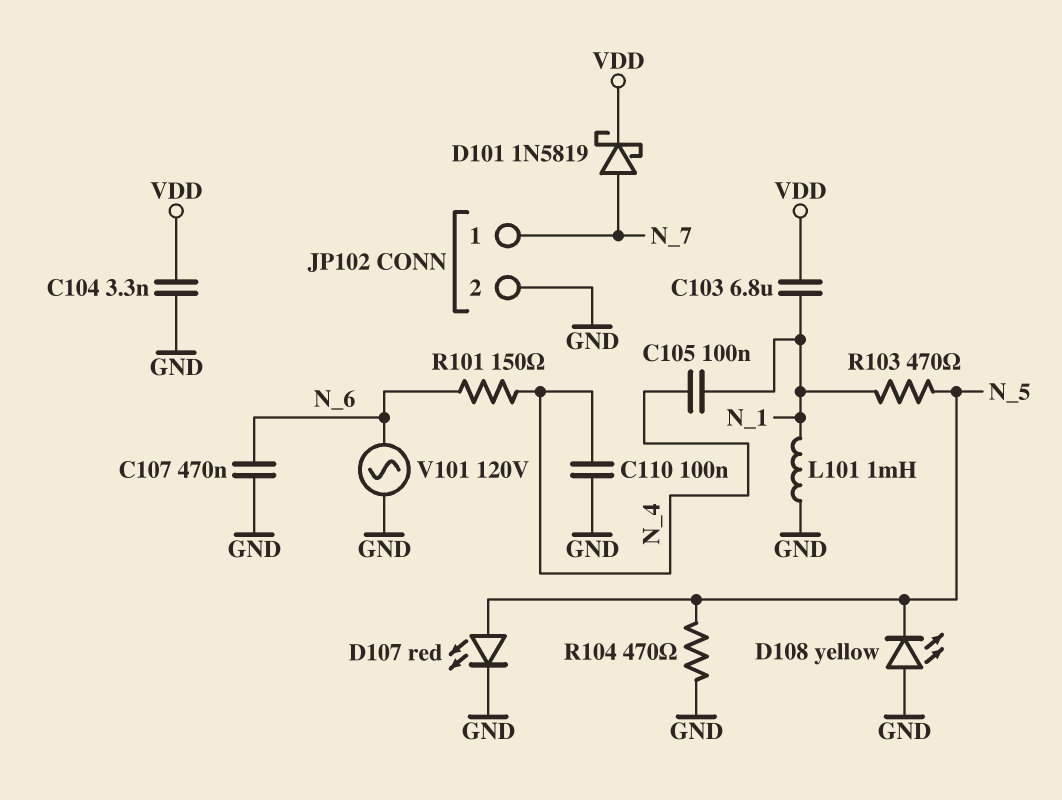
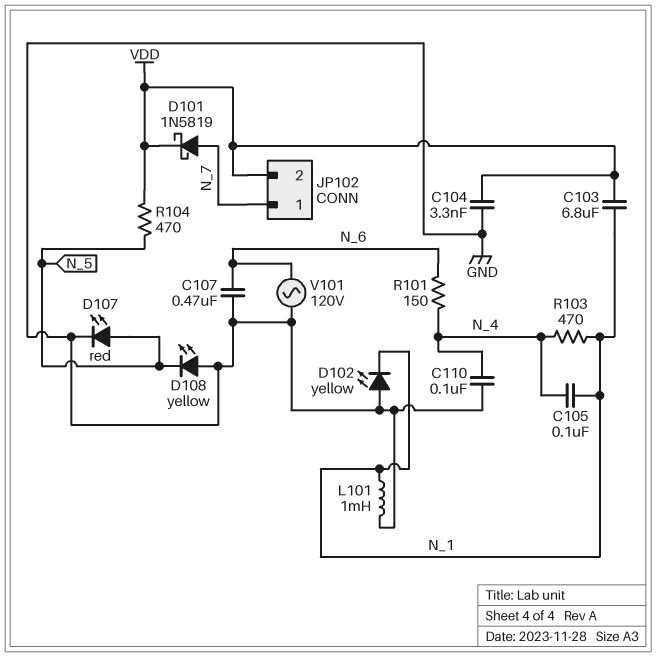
D102: none -> LED yellow (A GND, K N_1)
JP102 pin 2: GND -> VDD
R103: 470 (N_1, N_5) -> 470 (N_1, N_4)
R104: 470 (GND, N_5) -> 470 (N_5, VDD)

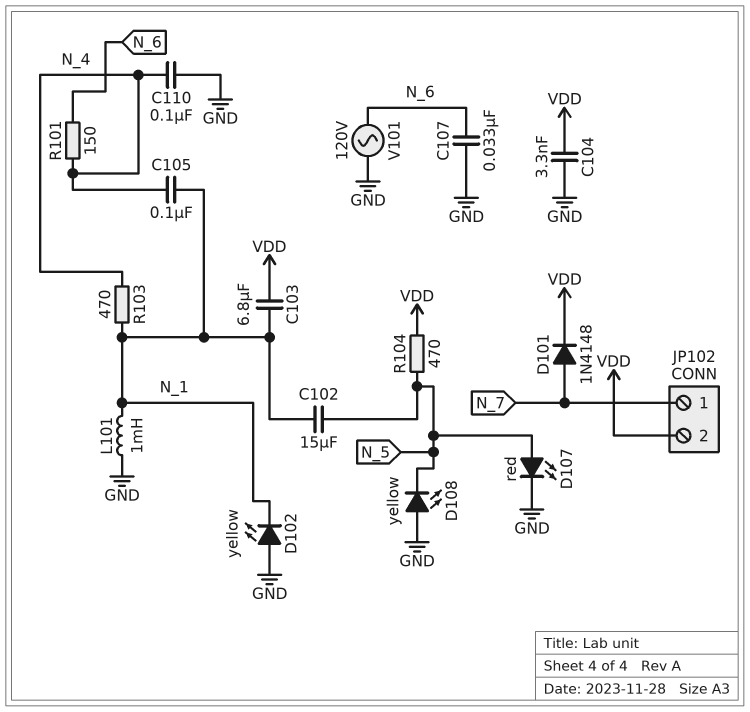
C102: none -> 15uF (N_1, N_5)
C107: 470nF (GND, N_6) -> 33nF (GND, N_6)
D101: schottky 1N5819 (A N_7, K VDD) -> diode 1N4148 (A N_7, K VDD)

